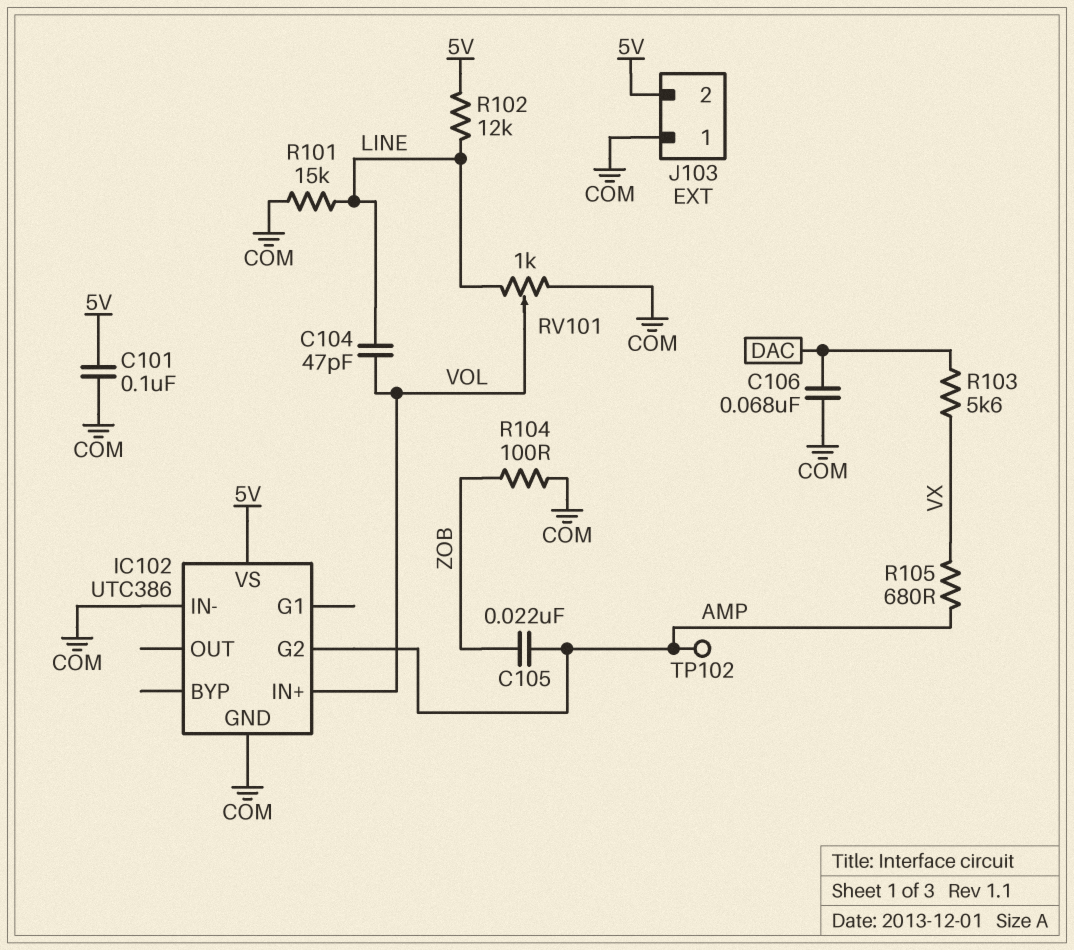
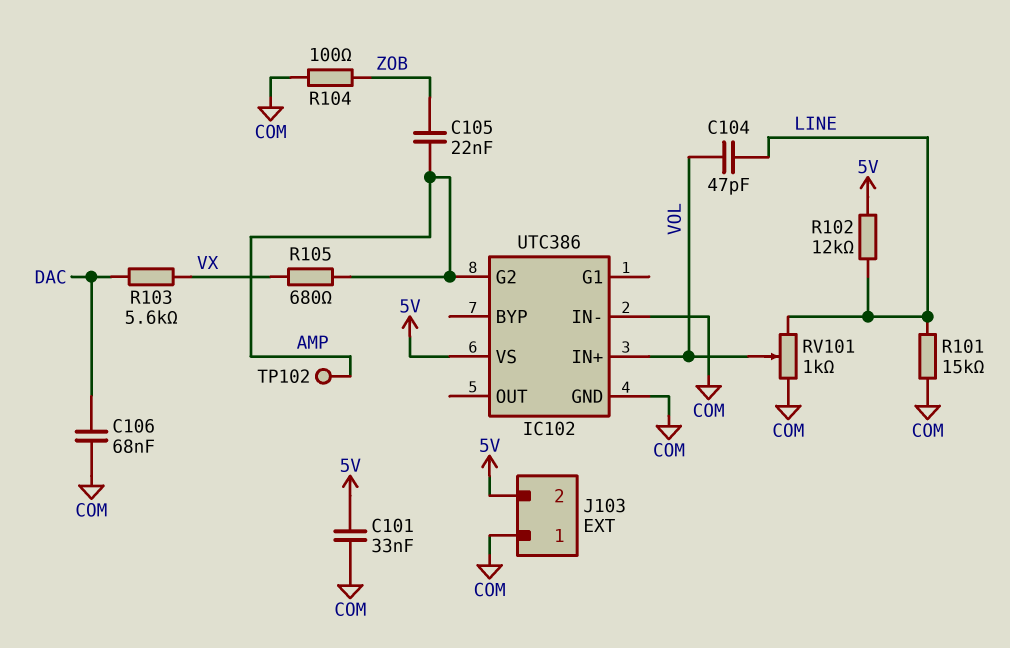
C101: 100nF (5V, COM) -> 33nF (5V, COM)

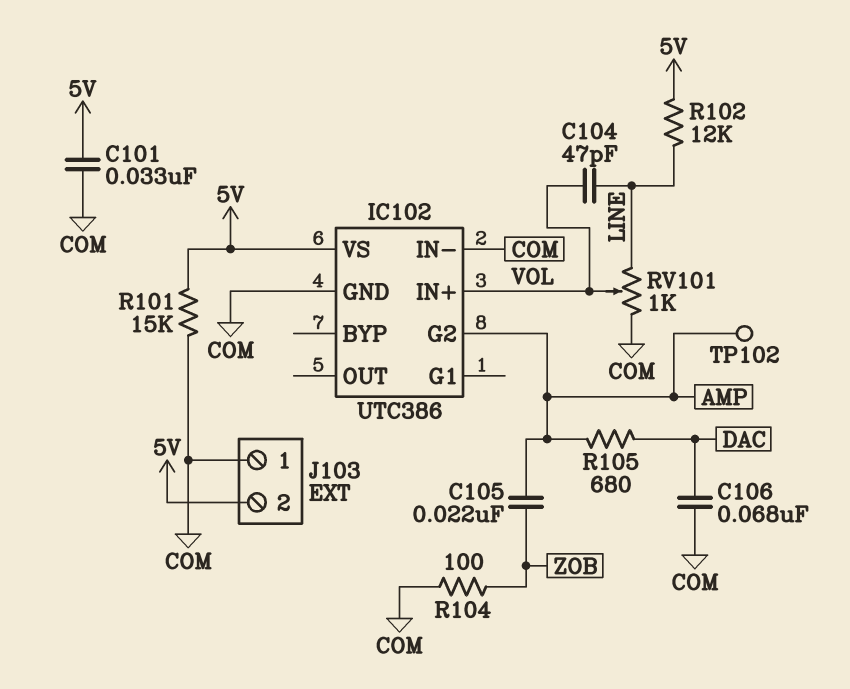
R101: 15k (COM, LINE) -> 15k (5V, COM)
R103: 5.6k (DAC, VX) -> none
R105: 680 (AMP, VX) -> 680 (AMP, DAC)

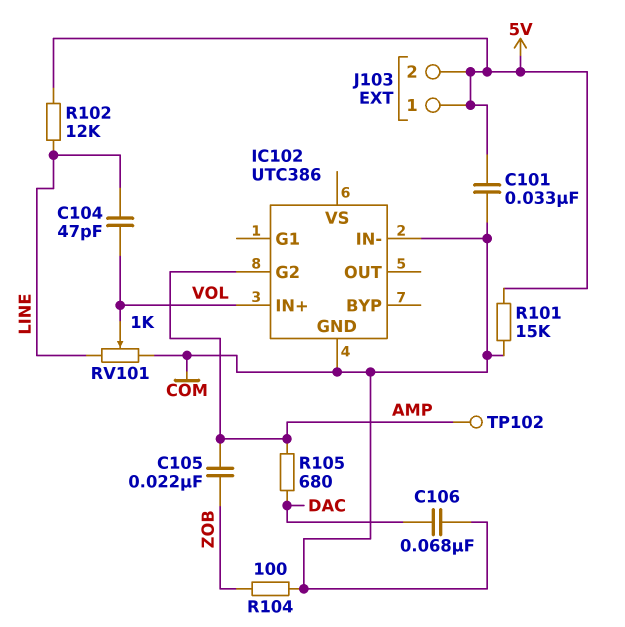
IC102 pin VS: 5V -> none
J103 pin 1: COM -> 5V

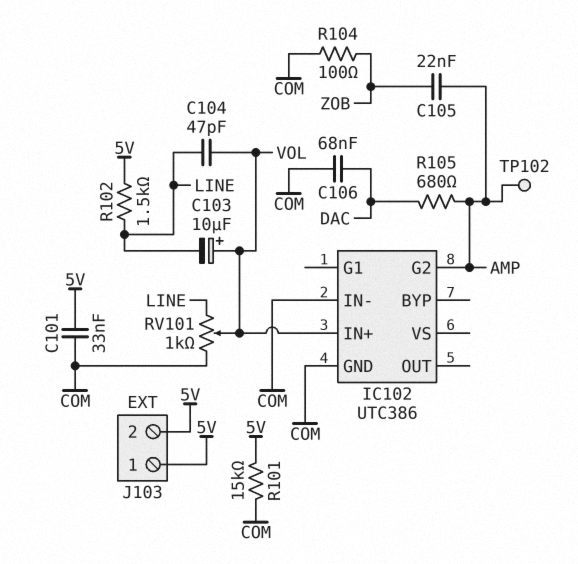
C103: none -> 10uF (plus VOL, minus LINE)
R102: 12k (5V, LINE) -> 1.5k (5V, LINE)

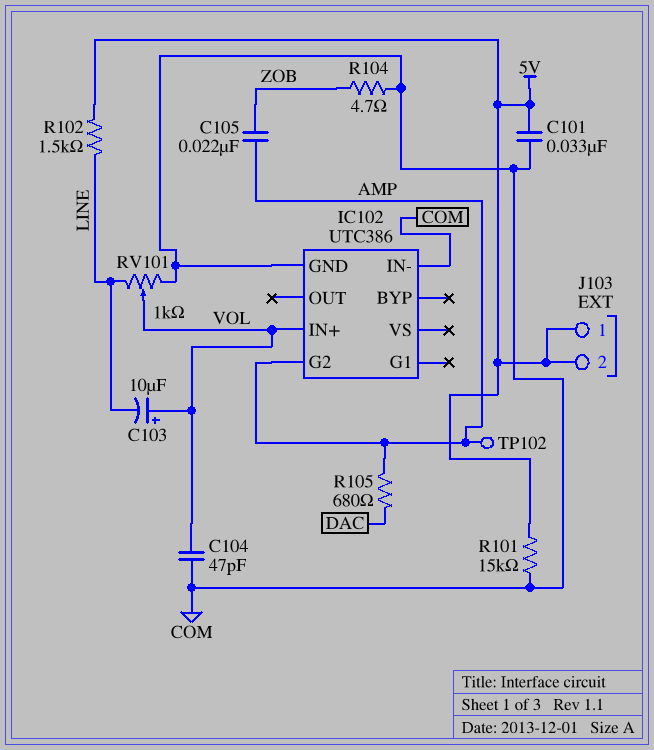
C104: 47pF (LINE, VOL) -> 47pF (COM, VOL)
C106: 68nF (COM, DAC) -> none
R104: 100 (COM, ZOB) -> 4.7 (COM, ZOB)

